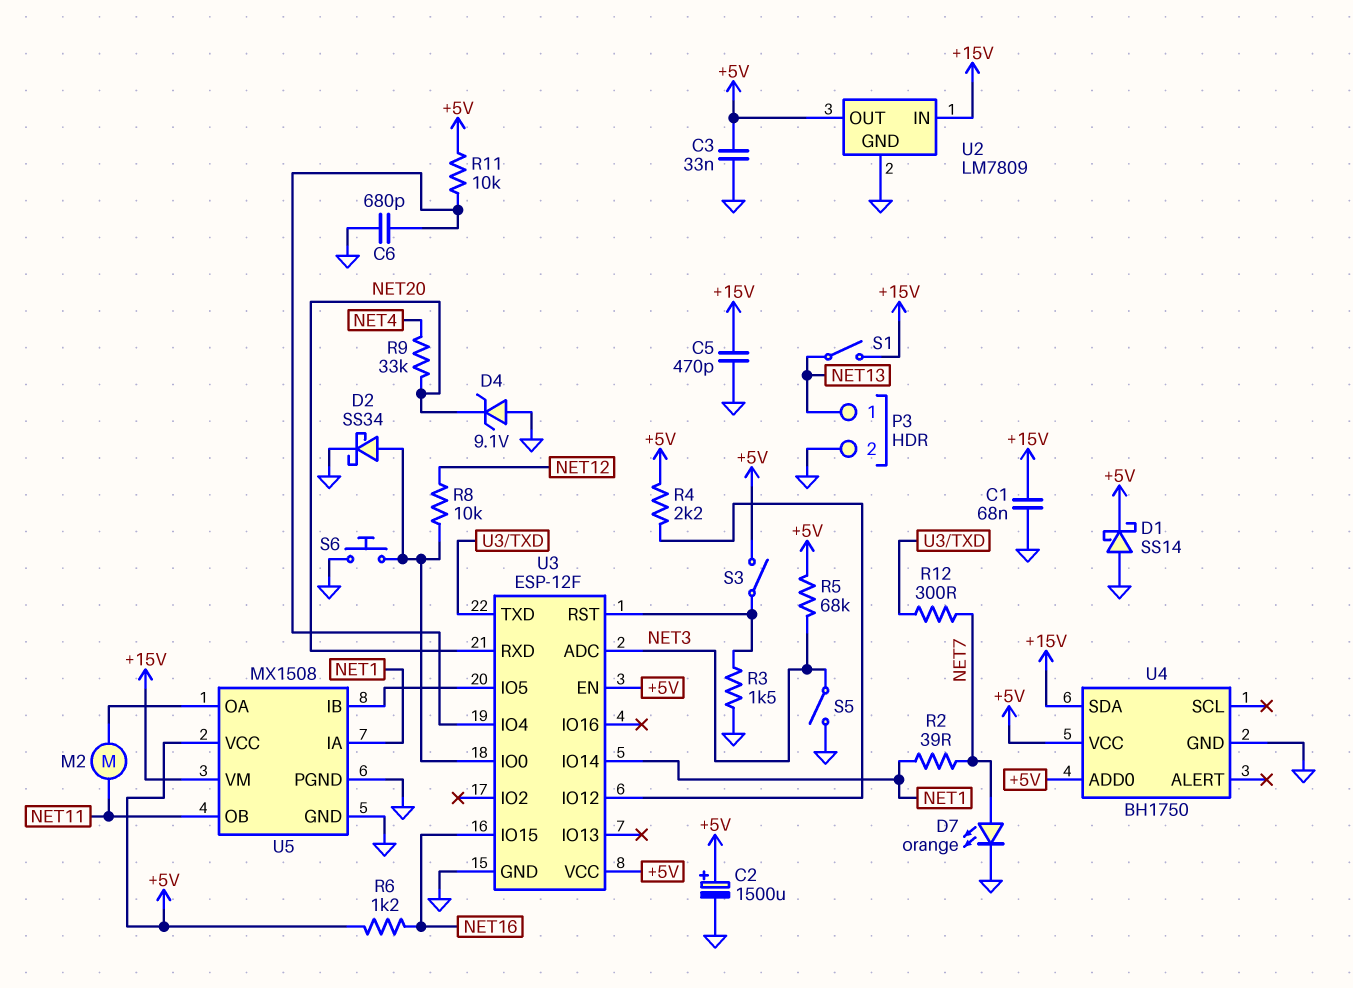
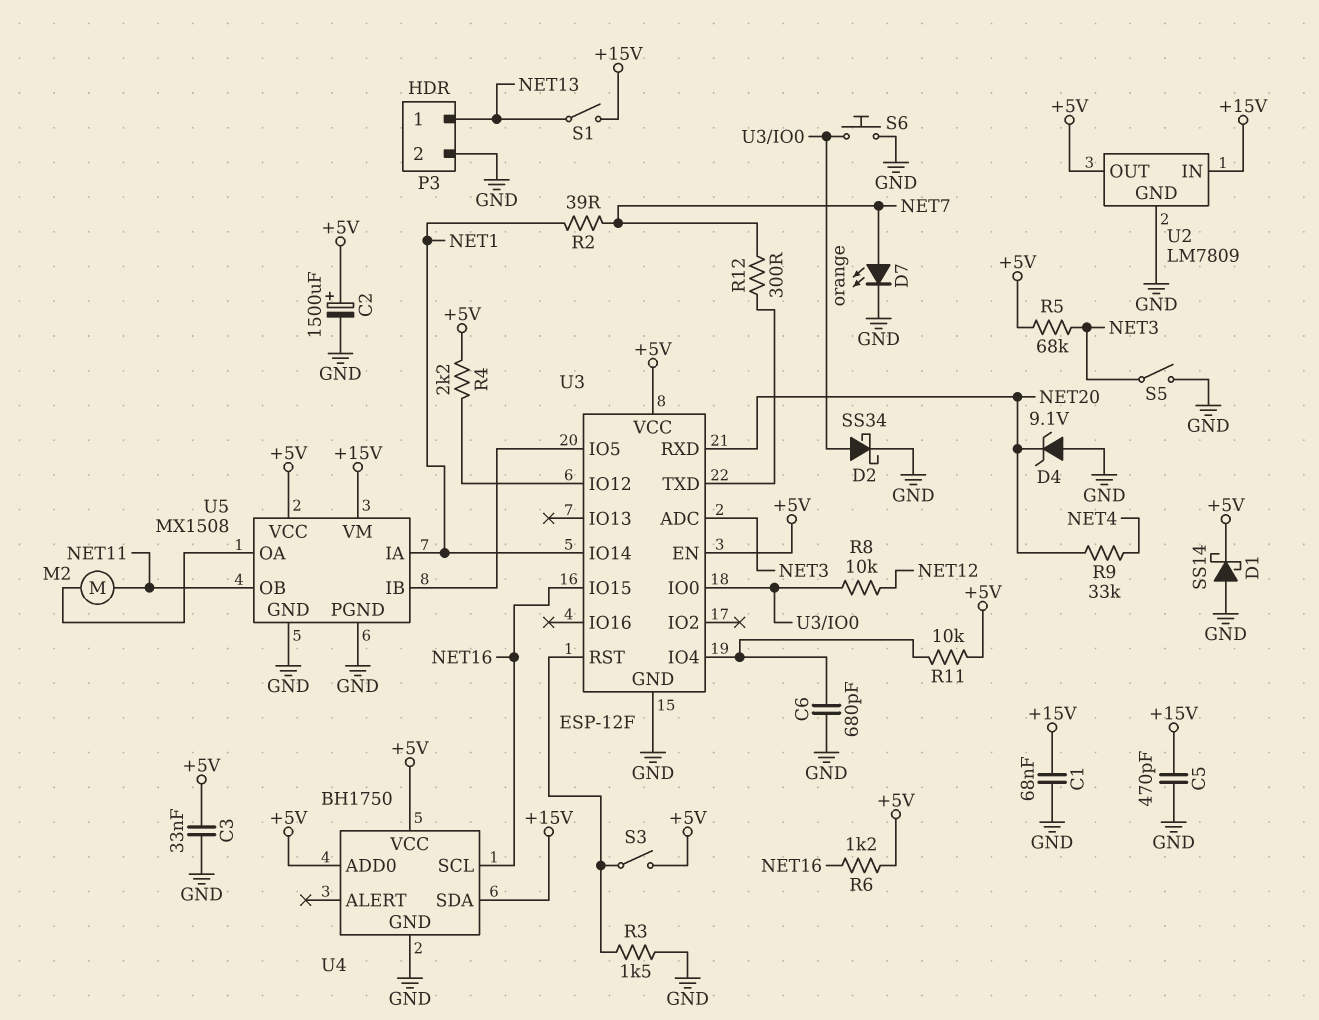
U4 pin SCL: none -> NET16

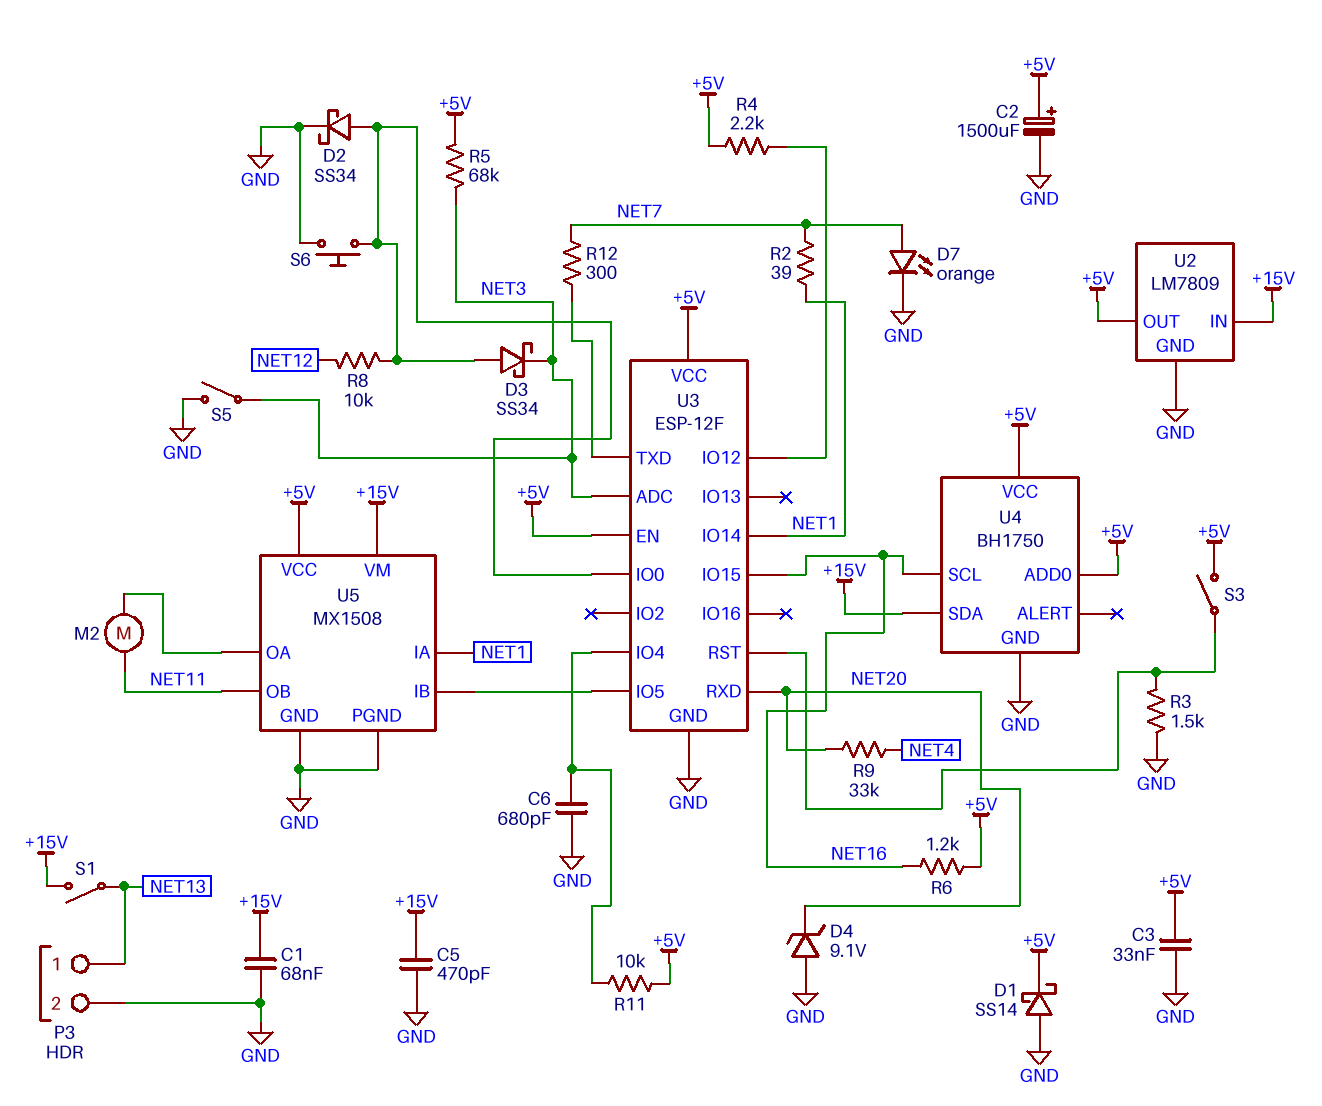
D3: none -> schottky SS34 (A U3/IO0, K NET3)

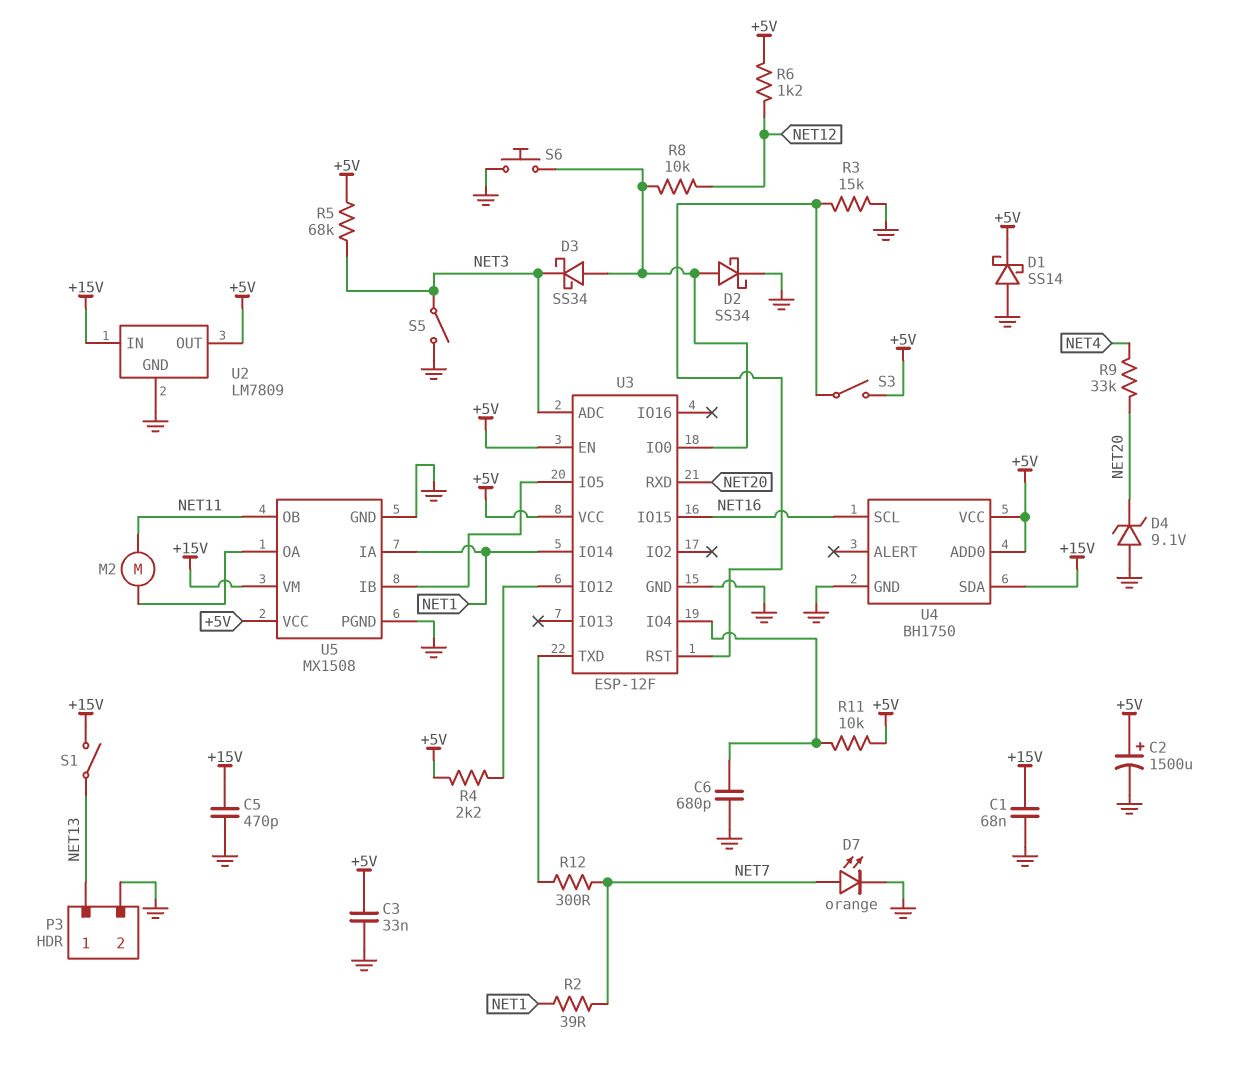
R3: 1.5k (GND, U3/RST) -> 15k (GND, U3/RST)
R6: 1.2k (+5V, NET16) -> 1.2k (+5V, NET12)

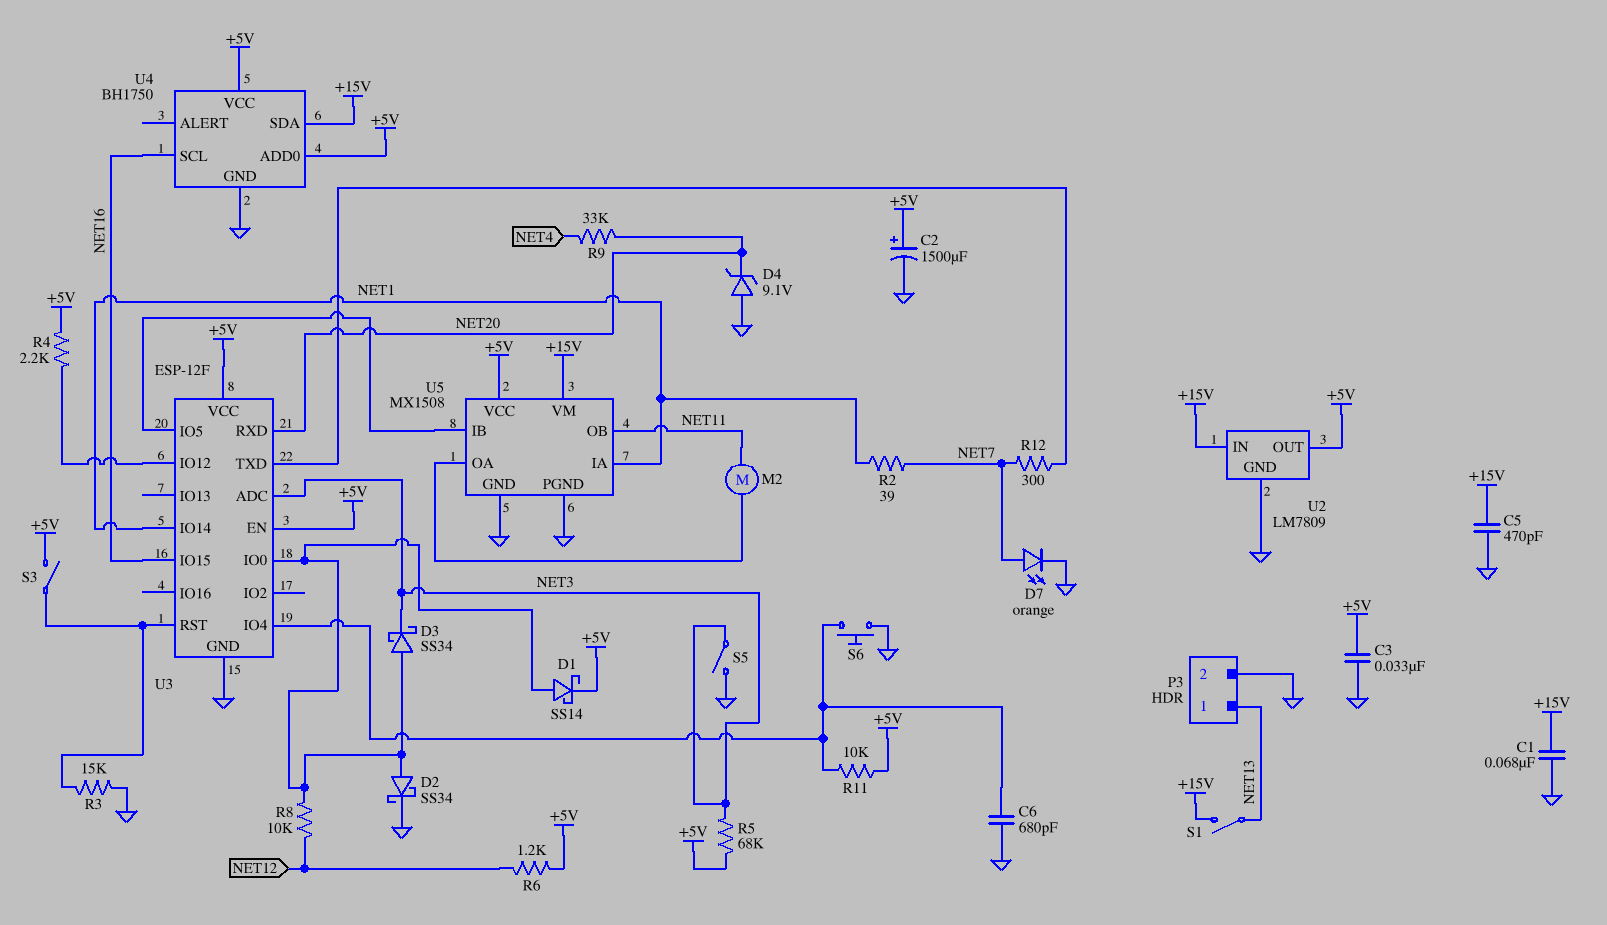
D1: schottky SS14 (A GND, K +5V) -> schottky SS14 (A U3/IO0, K +5V)
S6: button (GND, U3/IO0) -> button (GND, U3/IO4)

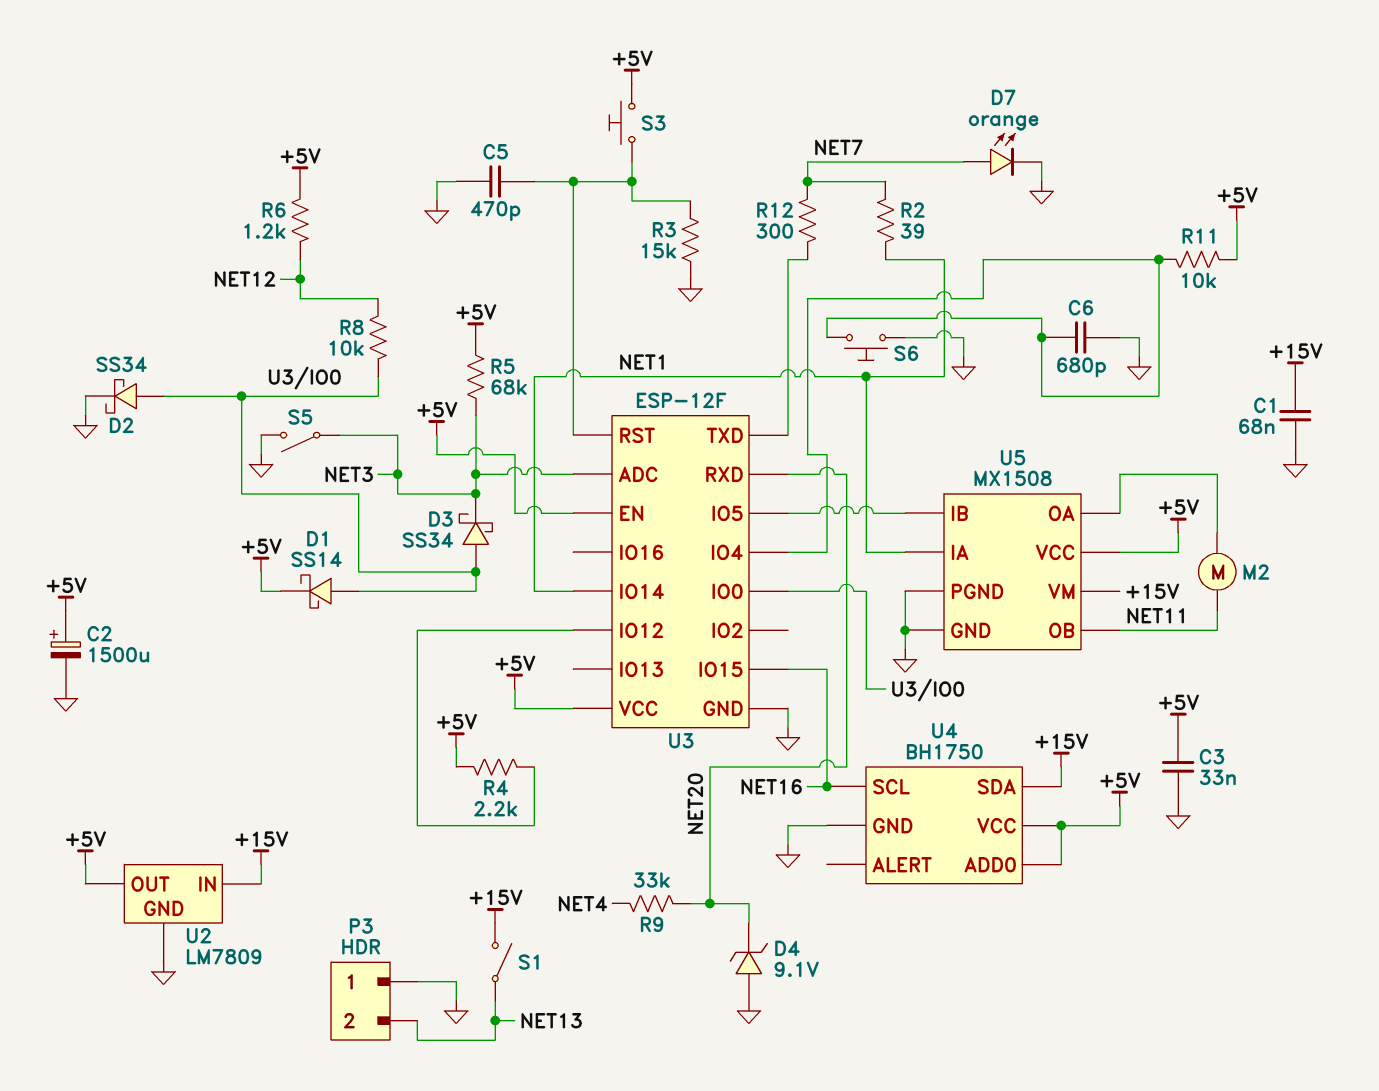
C5: 470pF (+15V, GND) -> 470pF (GND, U3/RST)
P3 pin 1: NET13 -> GND
P3 pin 2: GND -> NET13
S3: switch (+5V, U3/RST) -> button (+5V, U3/RST)

